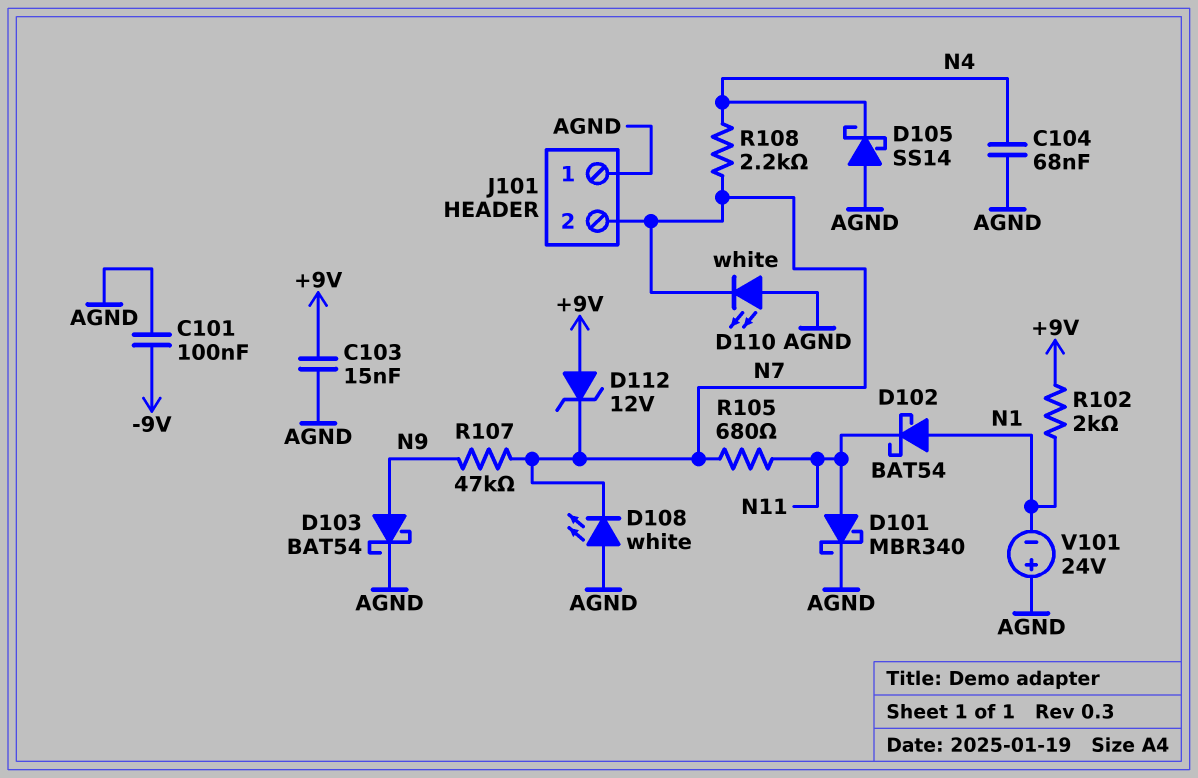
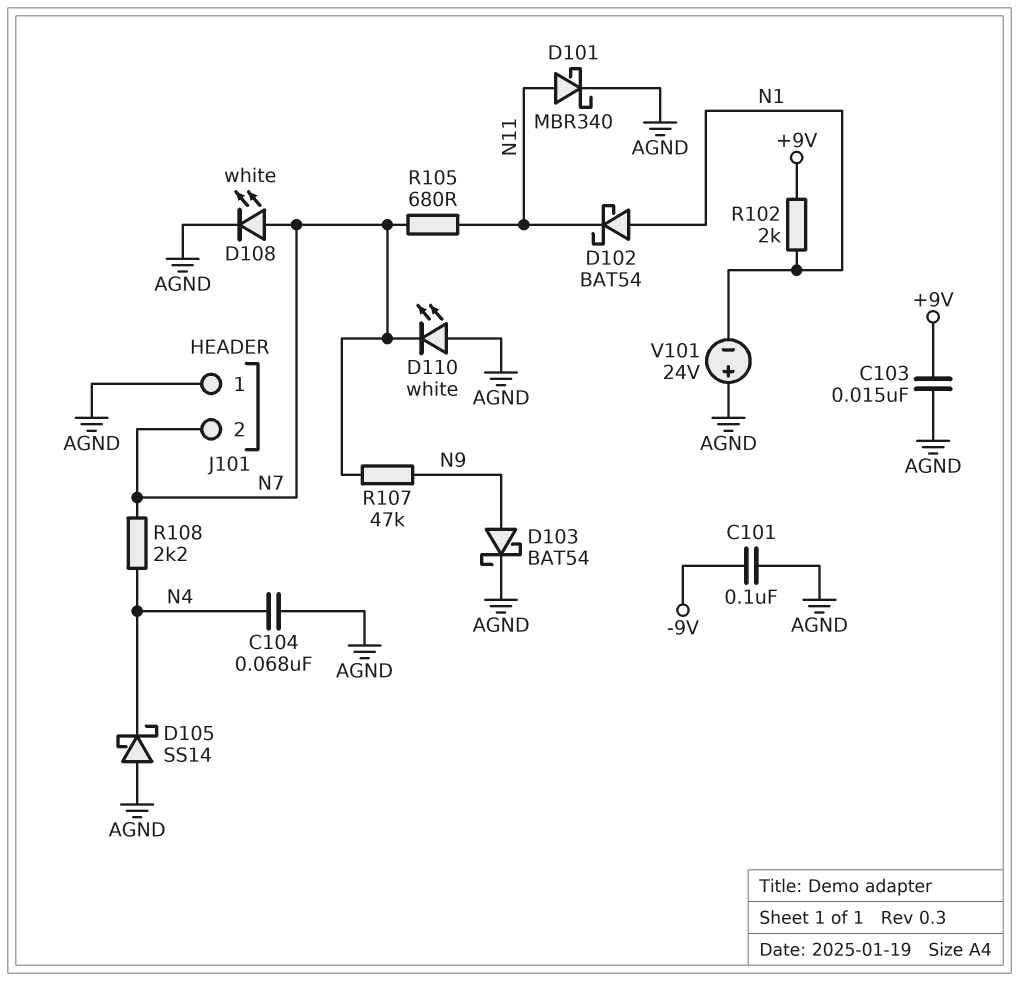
D108: LED white (A AGND, K N7) -> LED white (A N7, K AGND)
D112: zener 12V (A +9V, K N7) -> none

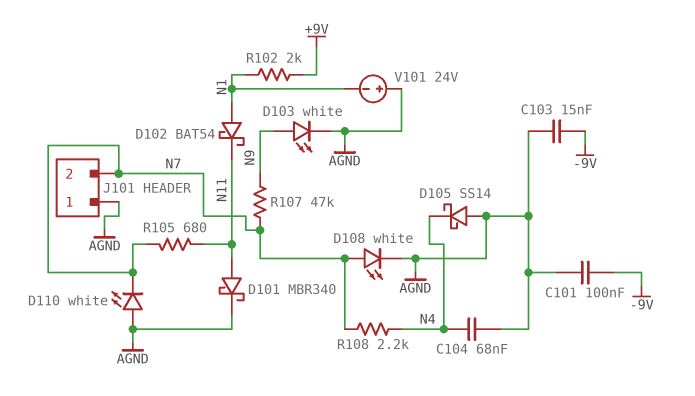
C103: 15nF (+9V, AGND) -> 15nF (-9V, AGND)
D103: schottky BAT54 (A N9, K AGND) -> LED white (A N9, K AGND)

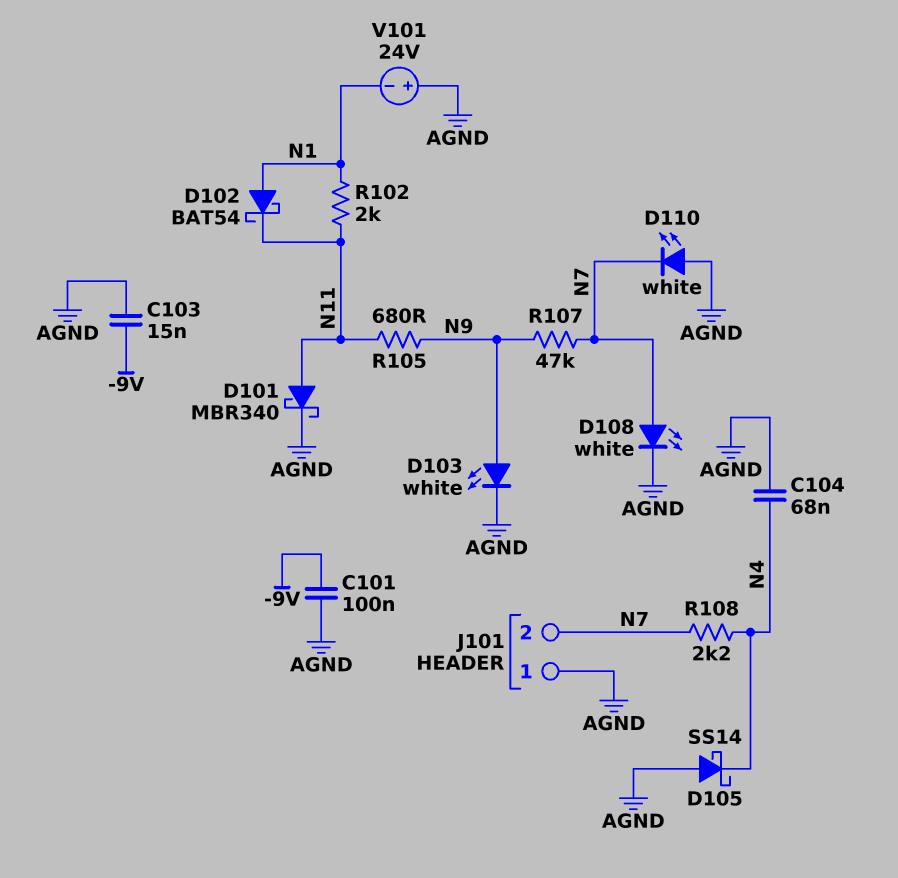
R102: 2k (+9V, N1) -> 2k (N1, N11)
R105: 680 (N7, N11) -> 680 (N9, N11)

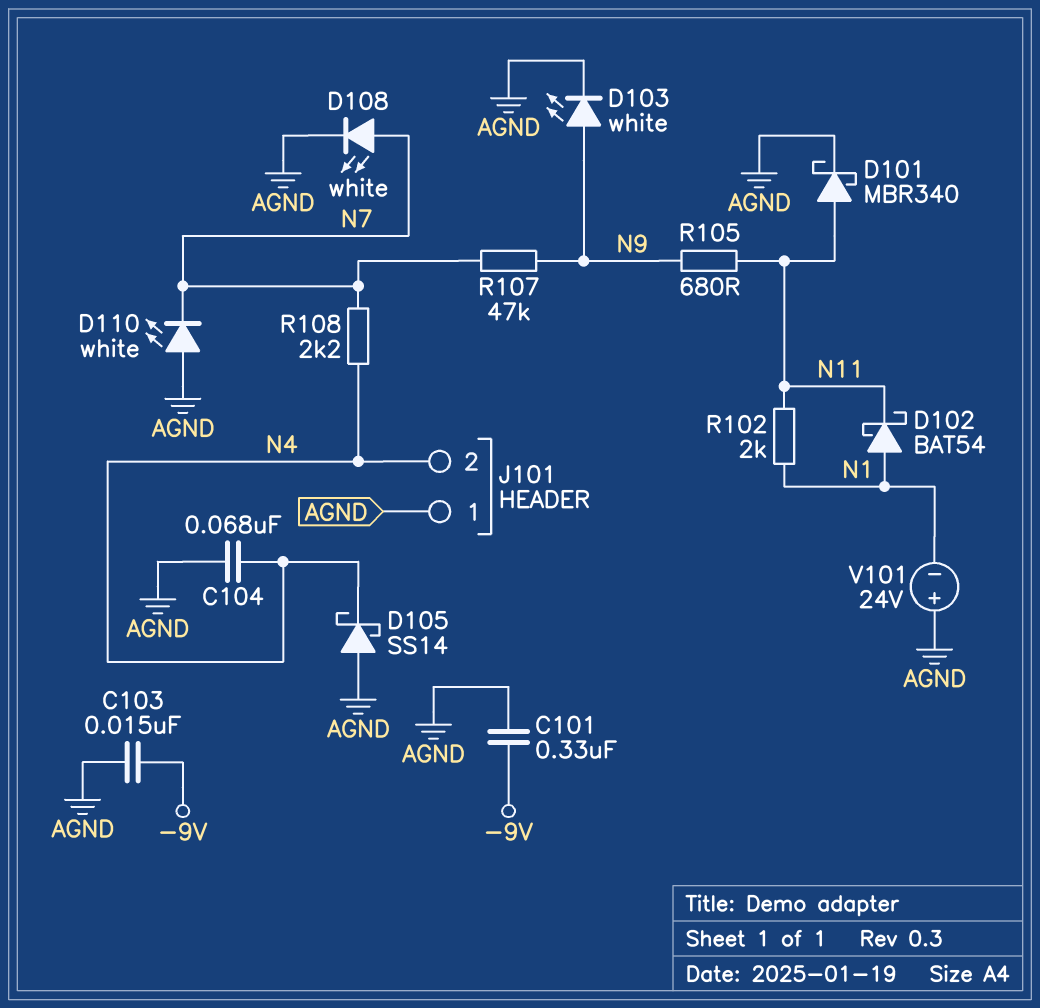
C101: 100nF (-9V, AGND) -> 330nF (-9V, AGND)
J101 pin 2: N7 -> N4

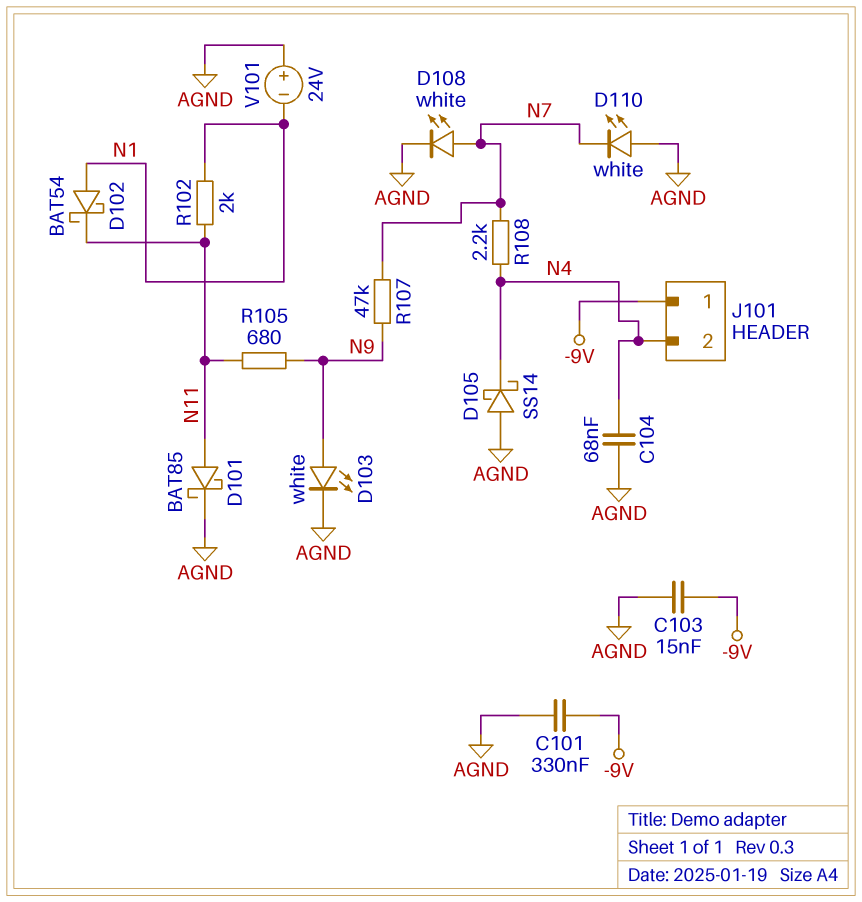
D101: schottky MBR340 (A N11, K AGND) -> schottky BAT85 (A N11, K AGND)
J101 pin 1: AGND -> -9V

